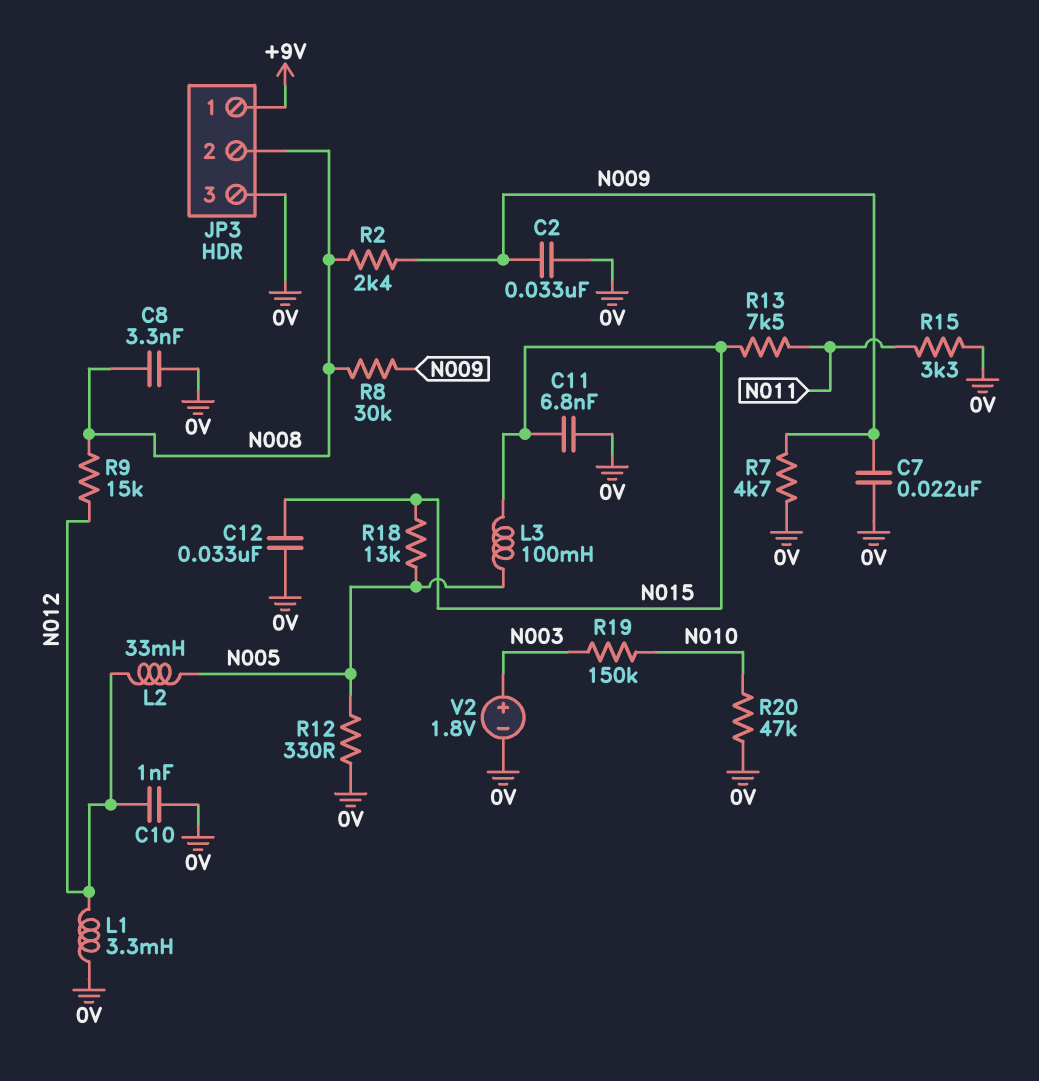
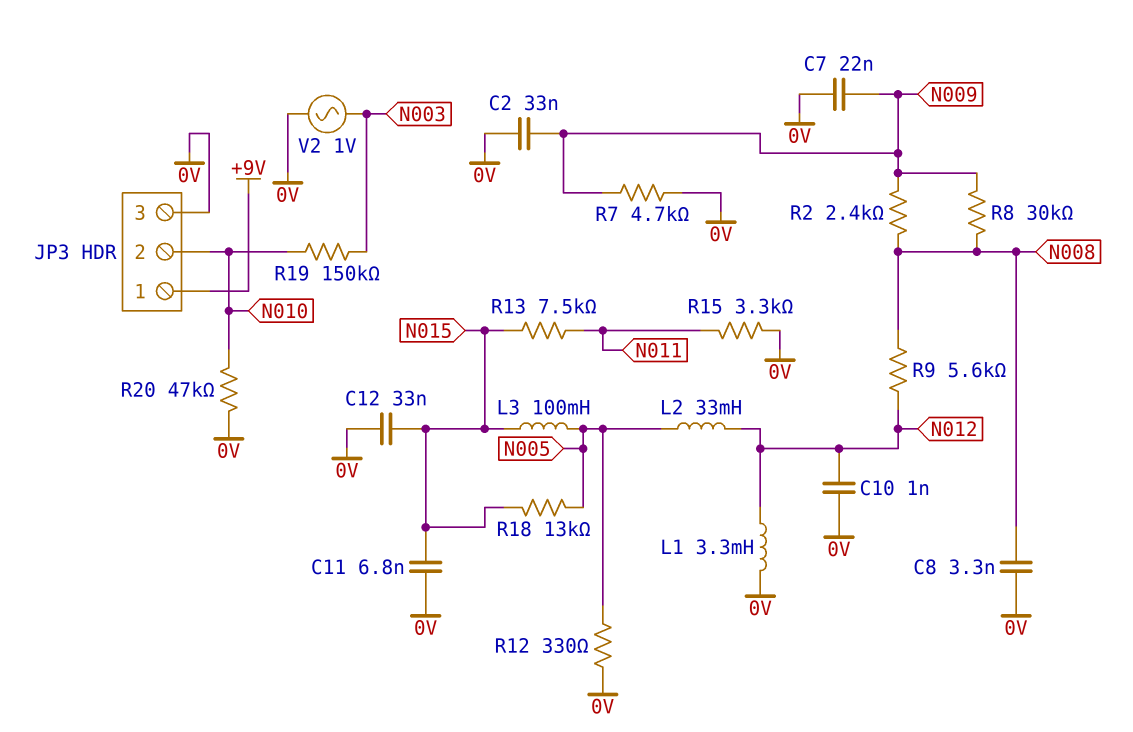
JP3 pin 2: N008 -> N010
R9: 15k (N008, N012) -> 5.6k (N008, N012)
V2: 1.8V (plus N003, minus 0V) -> AC 1V (0V, N003)

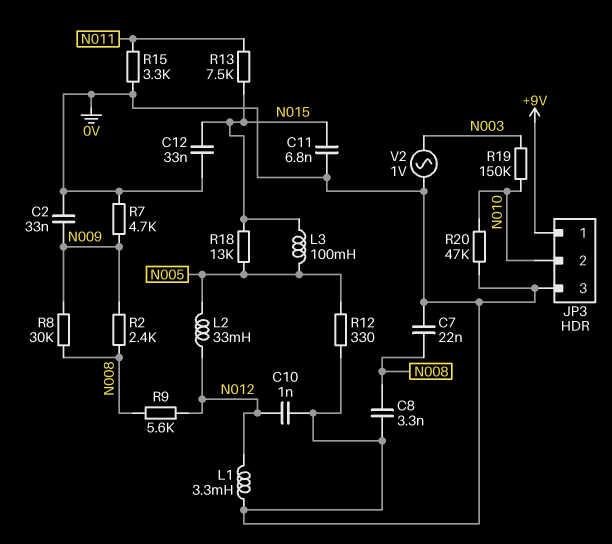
C7: 22nF (0V, N009) -> 22nF (0V, N008)

